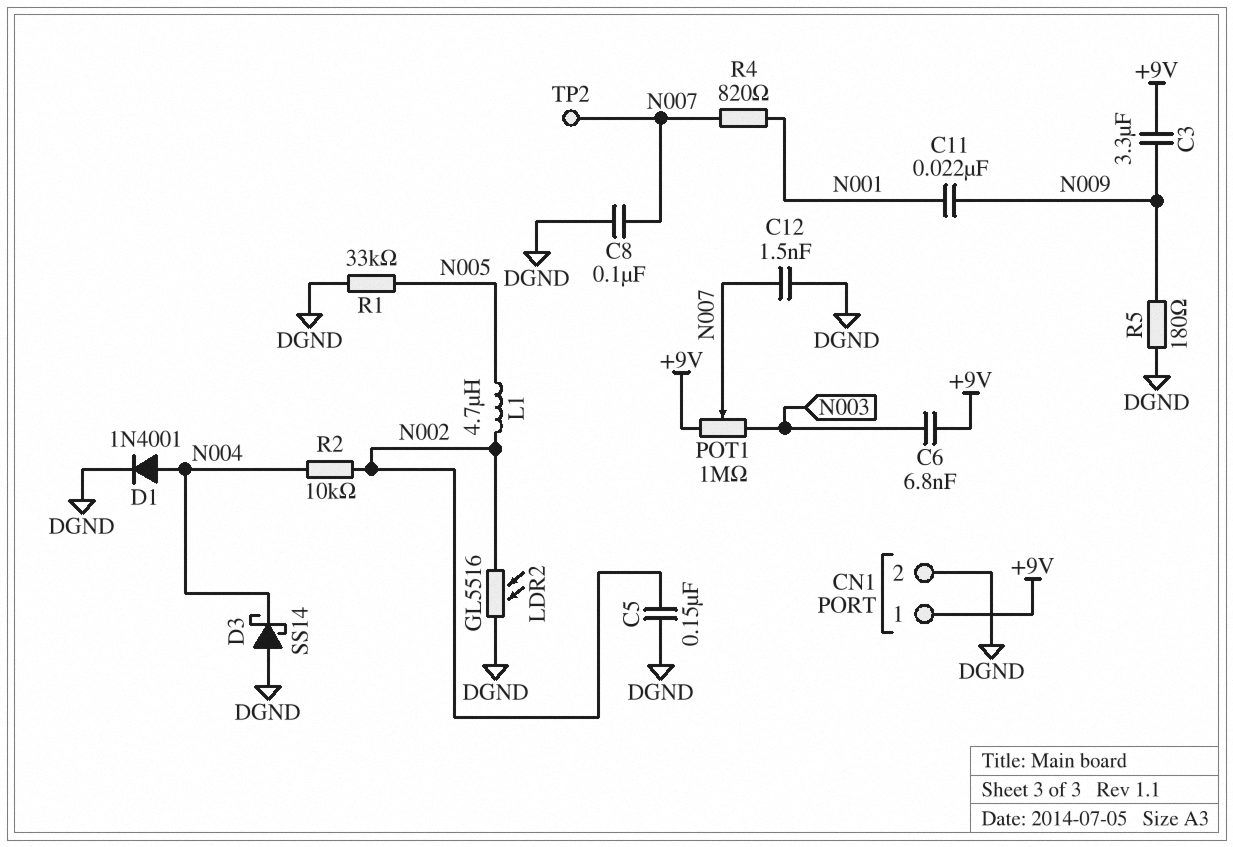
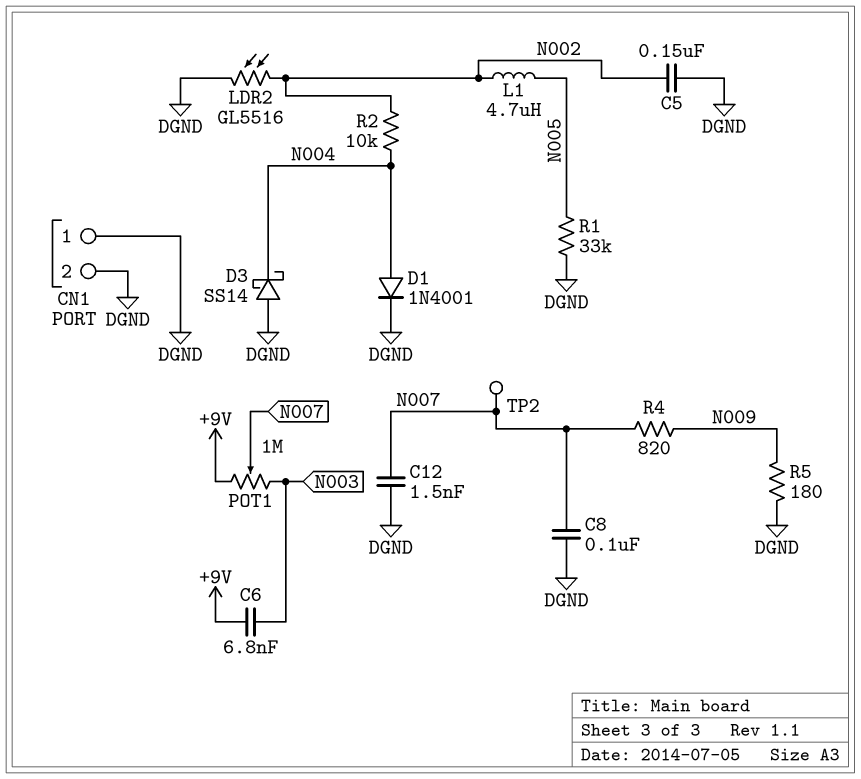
C3: 3.3uF (+9V, N009) -> none
C11: 22nF (N001, N009) -> none
CN1 pin 1: +9V -> DGND
R4: 820 (N001, N007) -> 820 (N007, N009)

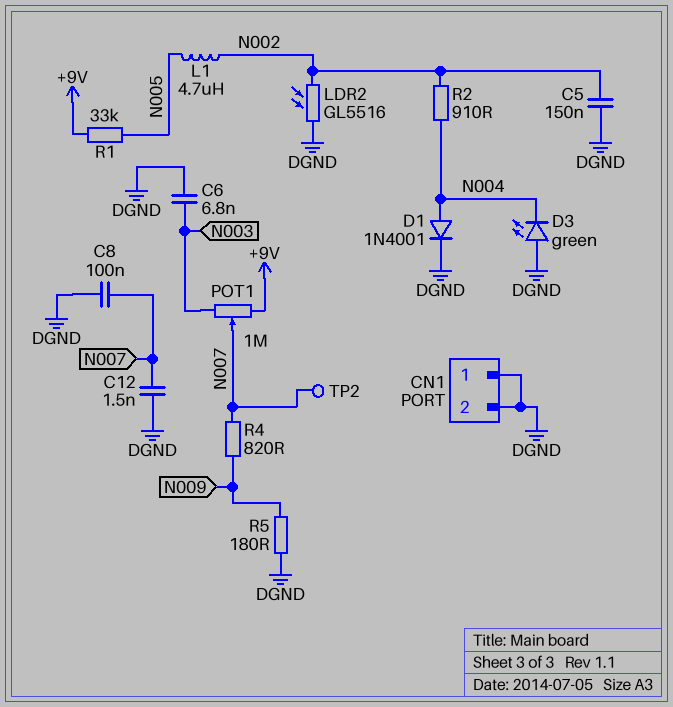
C6: 6.8nF (+9V, N003) -> 6.8nF (DGND, N003)
D3: schottky SS14 (A DGND, K N004) -> LED green (A DGND, K N004)
R1: 33k (DGND, N005) -> 33k (+9V, N005)
R2: 10k (N002, N004) -> 910 (N002, N004)

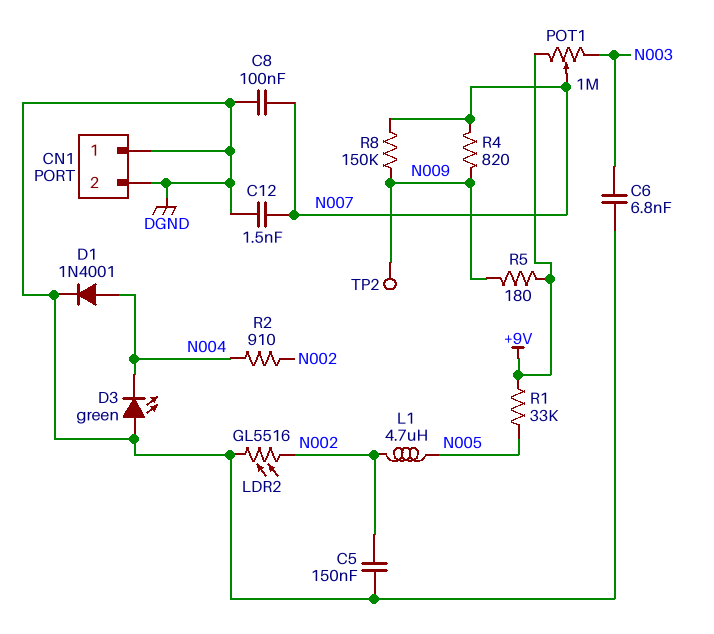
R5: 180 (DGND, N009) -> 180 (+9V, N009)
R8: none -> 150k (N007, N009)
TP2: test point (N007) -> test point (N009)

